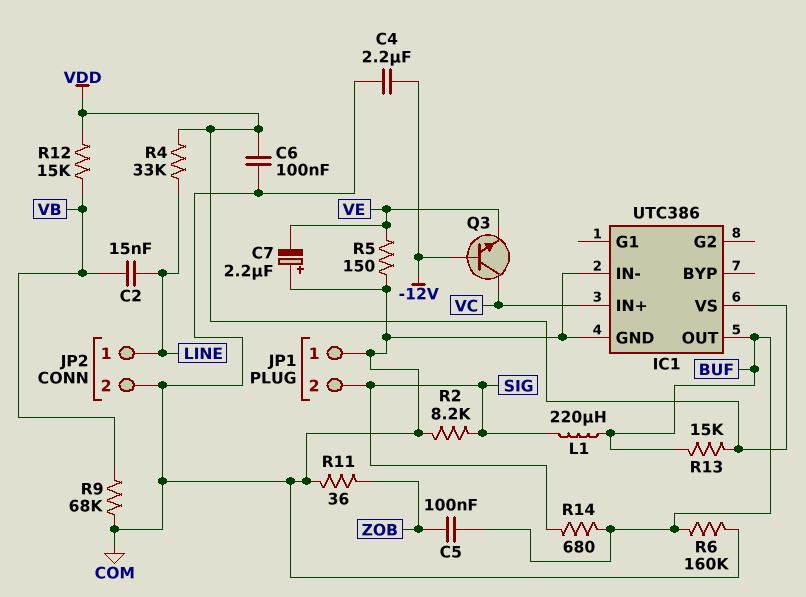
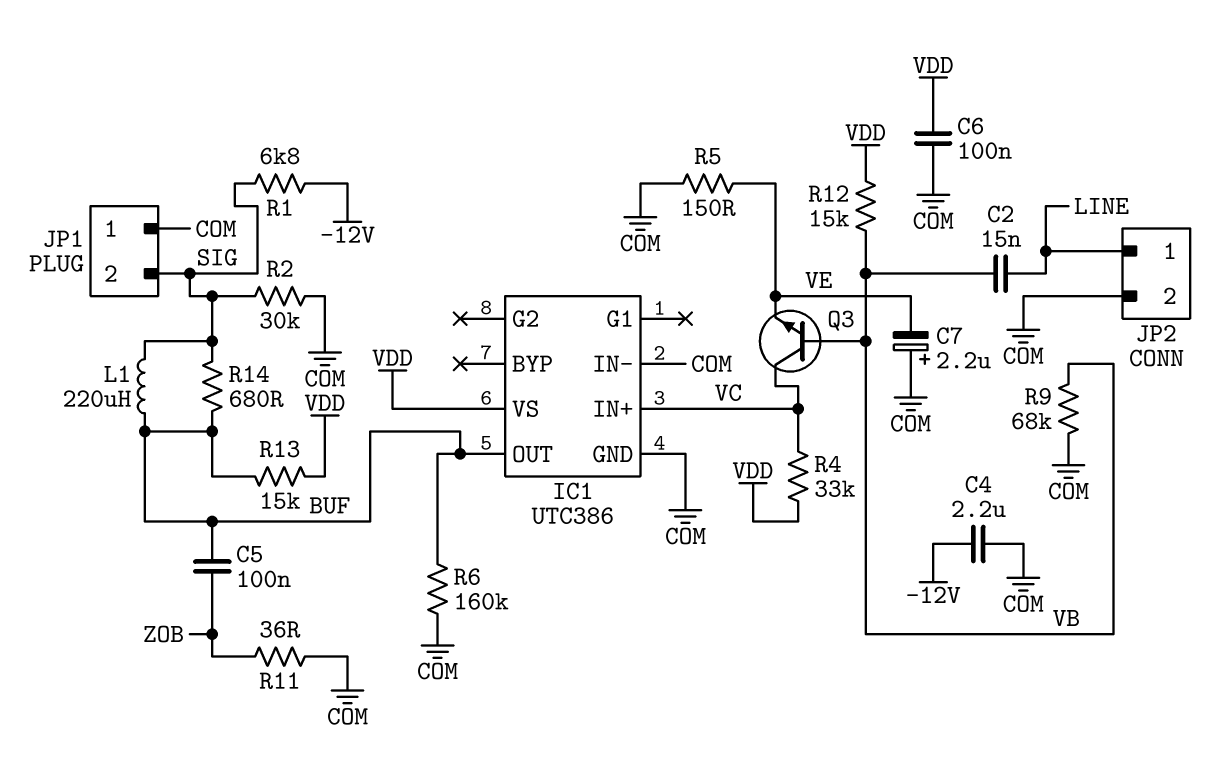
Q3: NPN (B -12V, C VC, E VE) -> NPN (B VB, C VC, E VE)
R1: none -> 6.8k (-12V, SIG)
R2: 8.2k (COM, SIG) -> 30k (COM, SIG)
R4: 33k (LINE, VDD) -> 33k (VC, VDD)

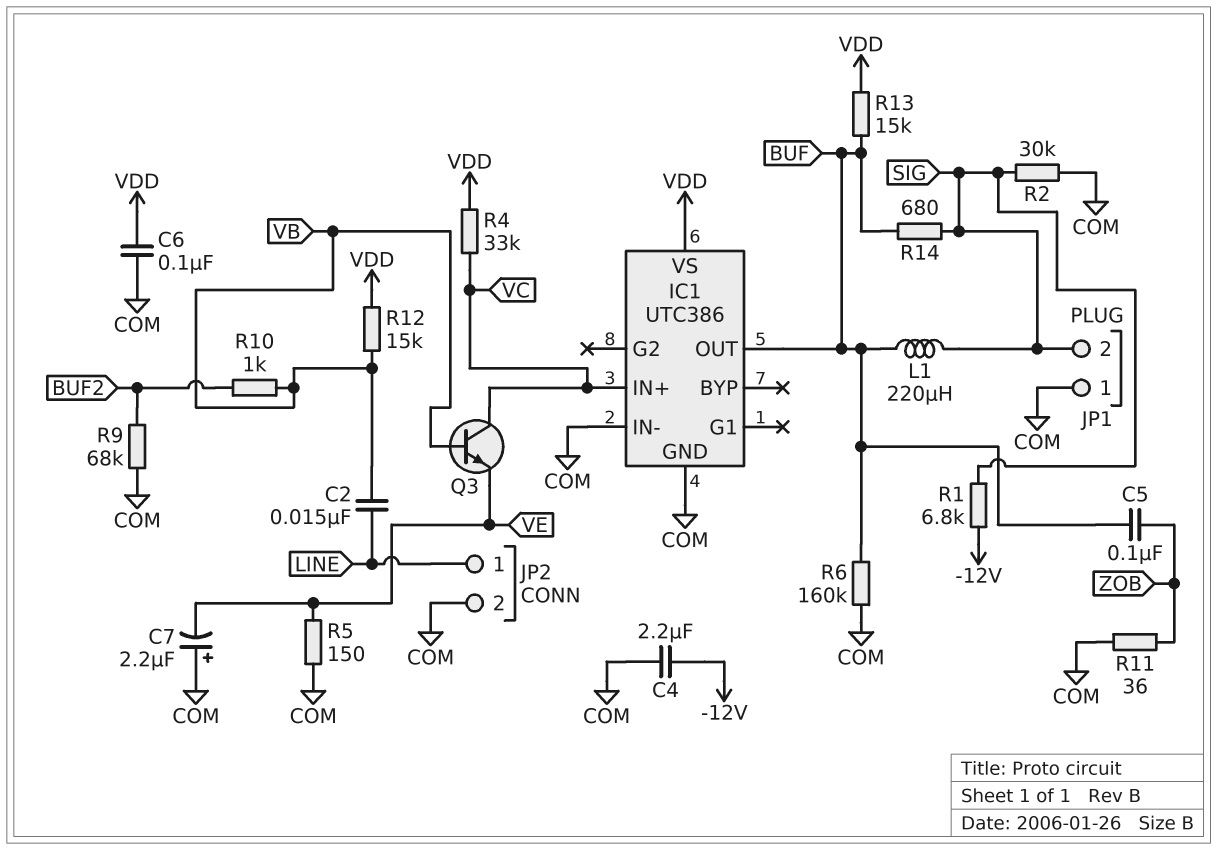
R9: 68k (COM, VB) -> 68k (BUF2, COM)
R10: none -> 1k (BUF2, VB)

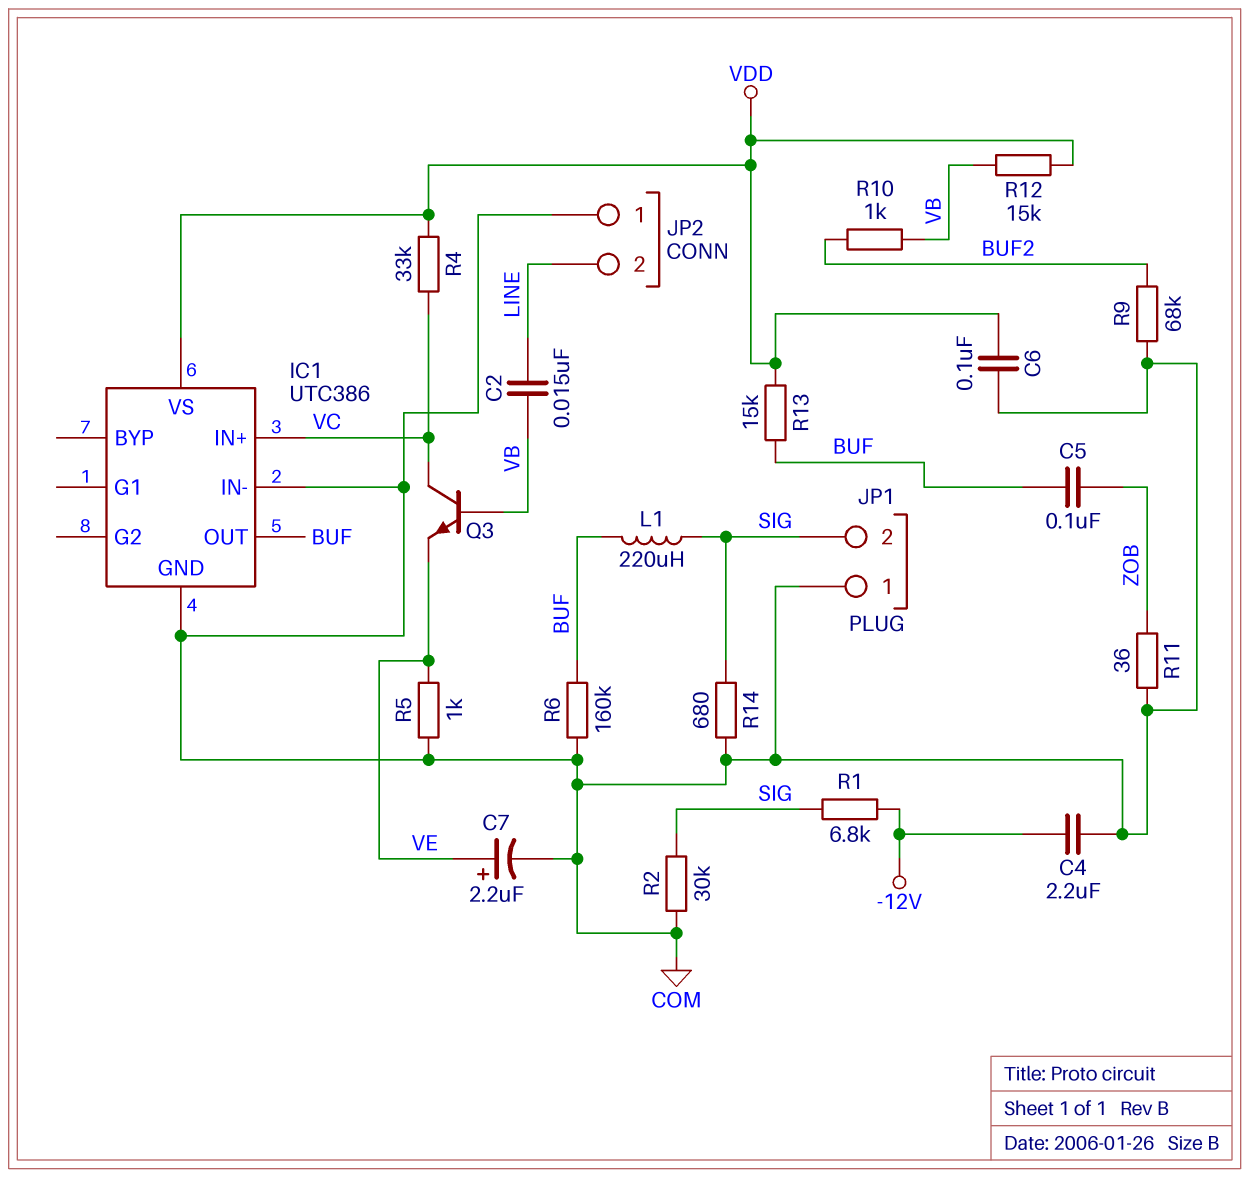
C7: 2.2uF (plus COM, minus VE) -> 2.2uF (plus VE, minus COM)
JP2 pin 1: LINE -> COM
JP2 pin 2: COM -> LINE
R5: 150 (COM, VE) -> 1k (COM, VE)
R14: 680 (BUF, SIG) -> 680 (COM, SIG)

